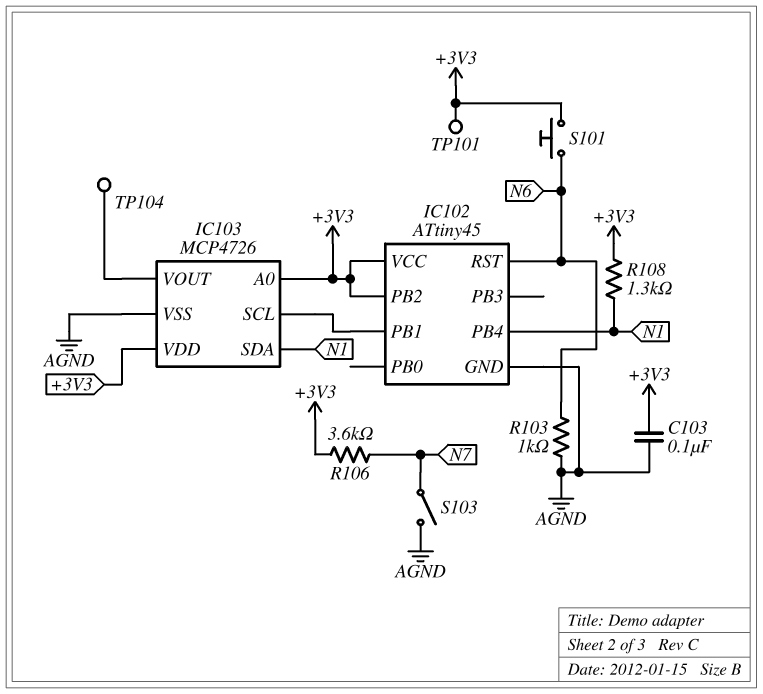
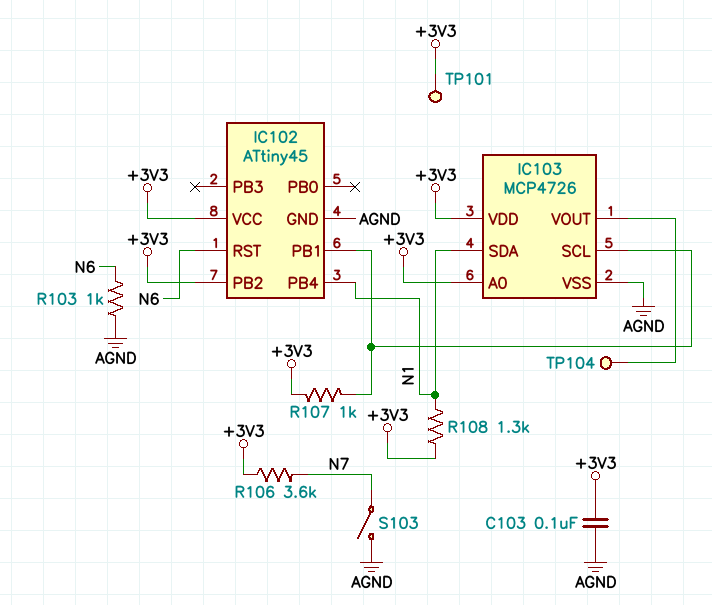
R107: none -> 1k (+3V3, IC102/PB1)
S101: button (+3V3, N6) -> none

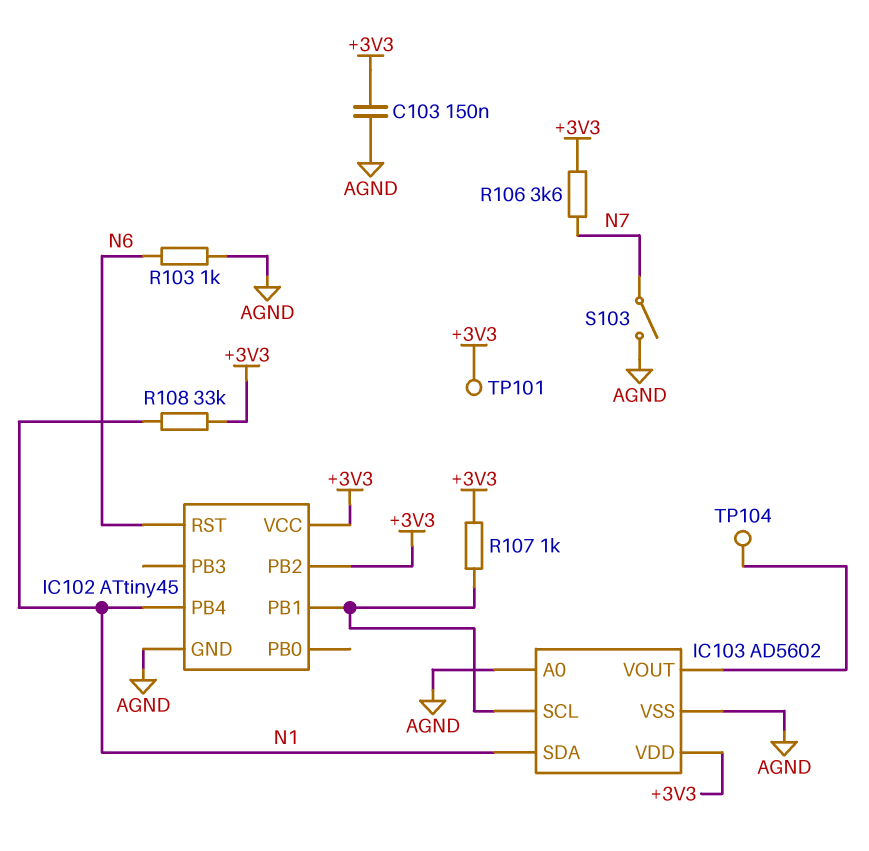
C103: 100nF (+3V3, AGND) -> 150nF (+3V3, AGND)
IC103: MCP4726 -> AD5602
IC103 pin A0: +3V3 -> AGND
R108: 1.3k (+3V3, N1) -> 33k (+3V3, N1)

